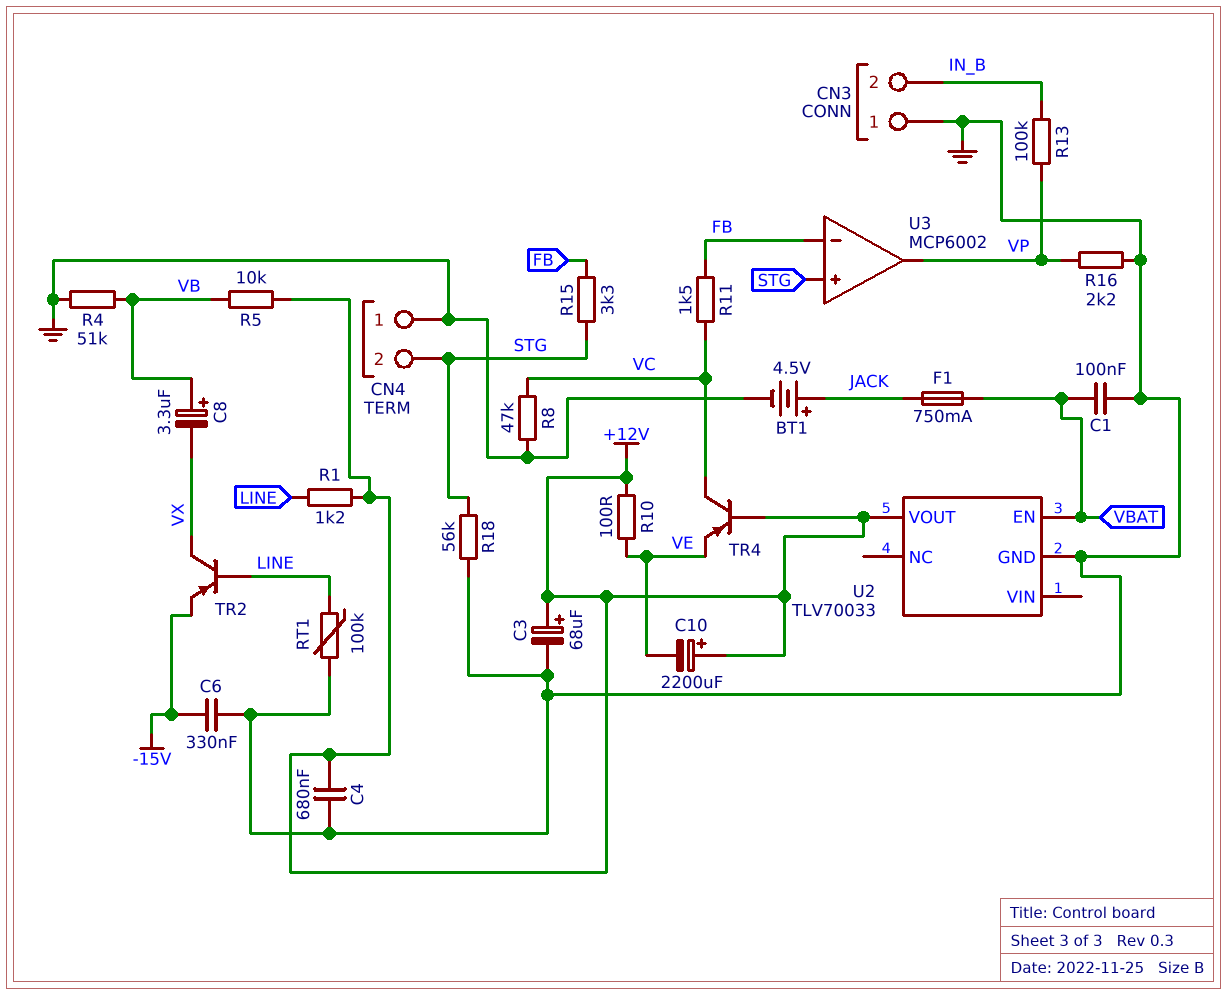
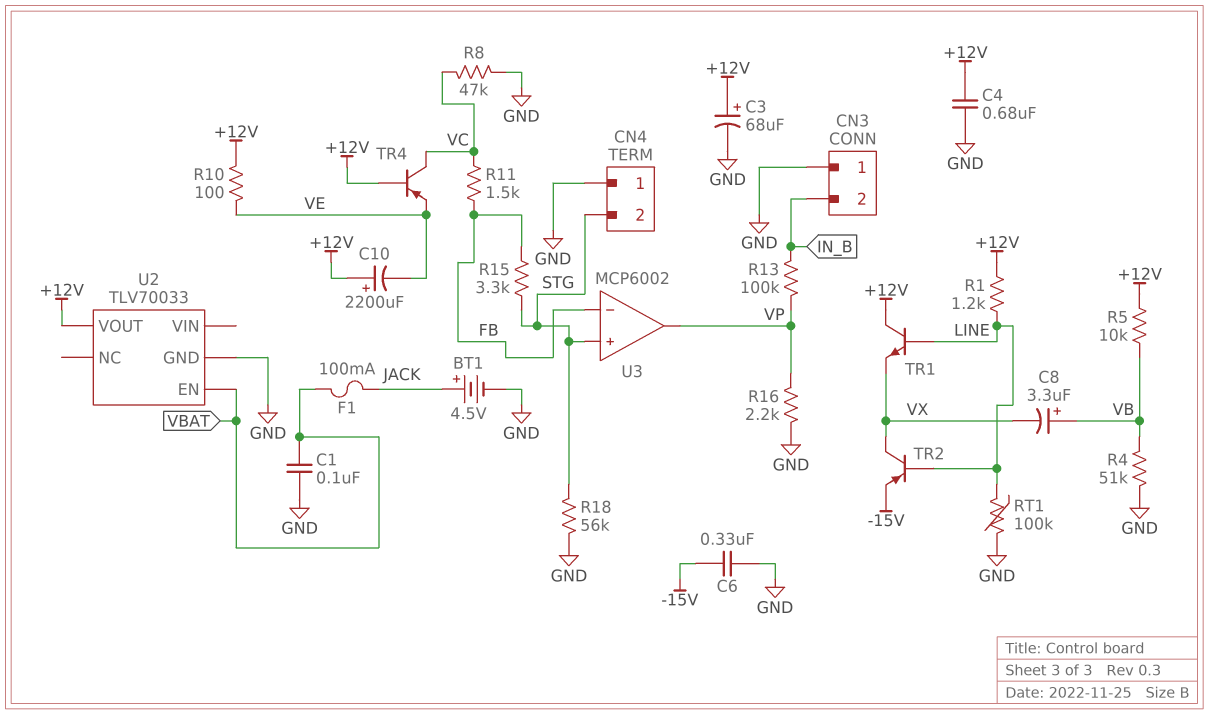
F1: 750mA (JACK, VBAT) -> 100mA (JACK, VBAT)
TR1: none -> NPN (B LINE, C +12V, E VX)

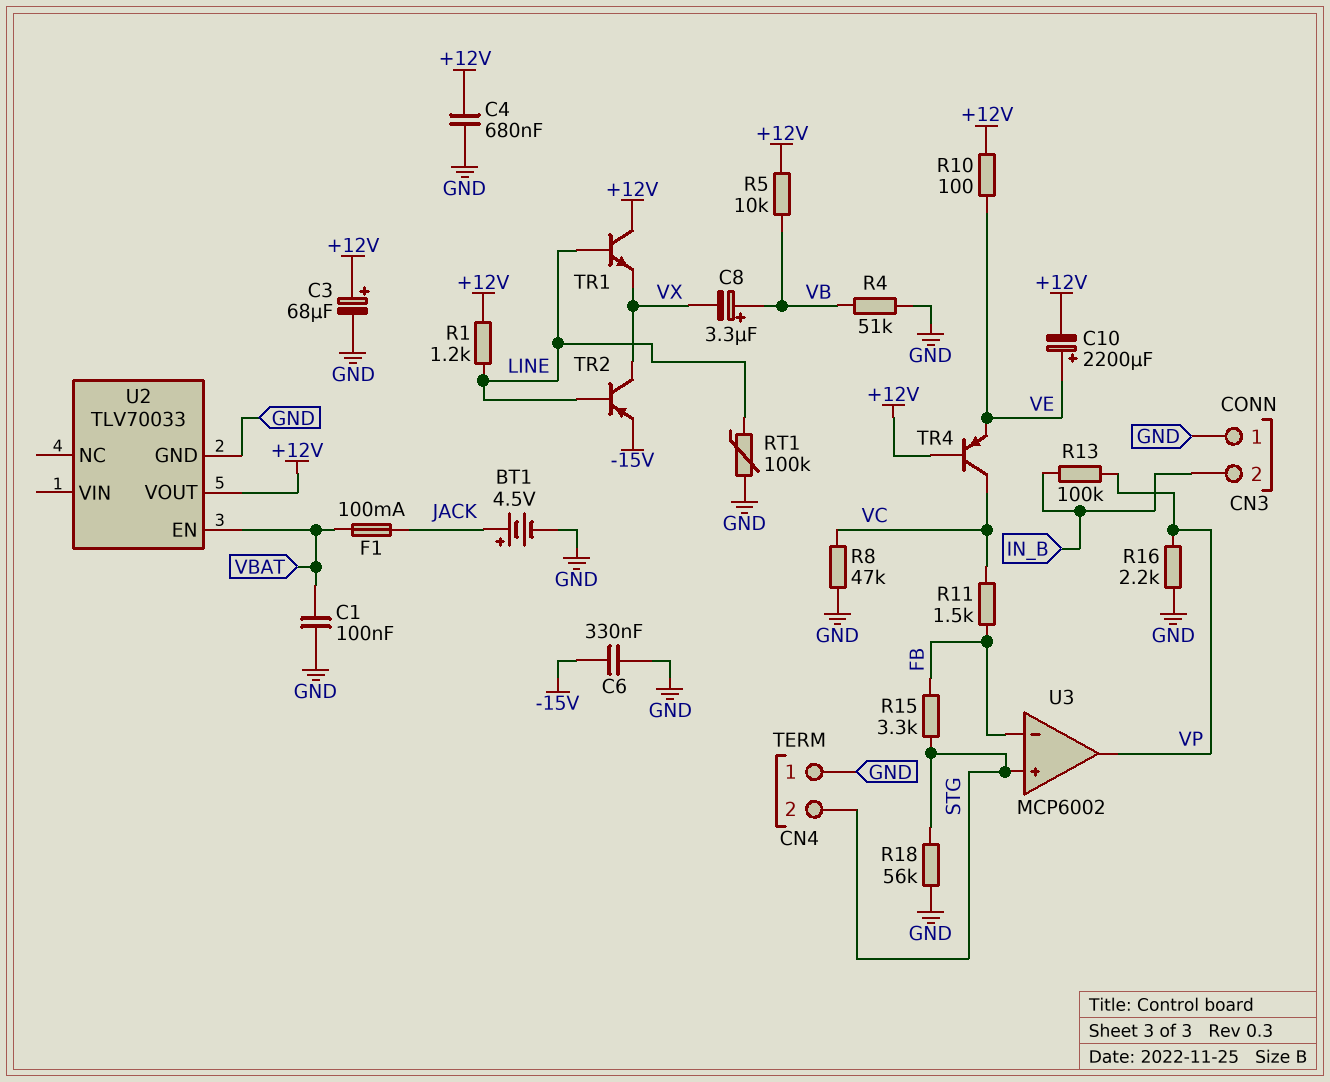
C10: 2200uF (plus +12V, minus VE) -> 2200uF (plus VE, minus +12V)

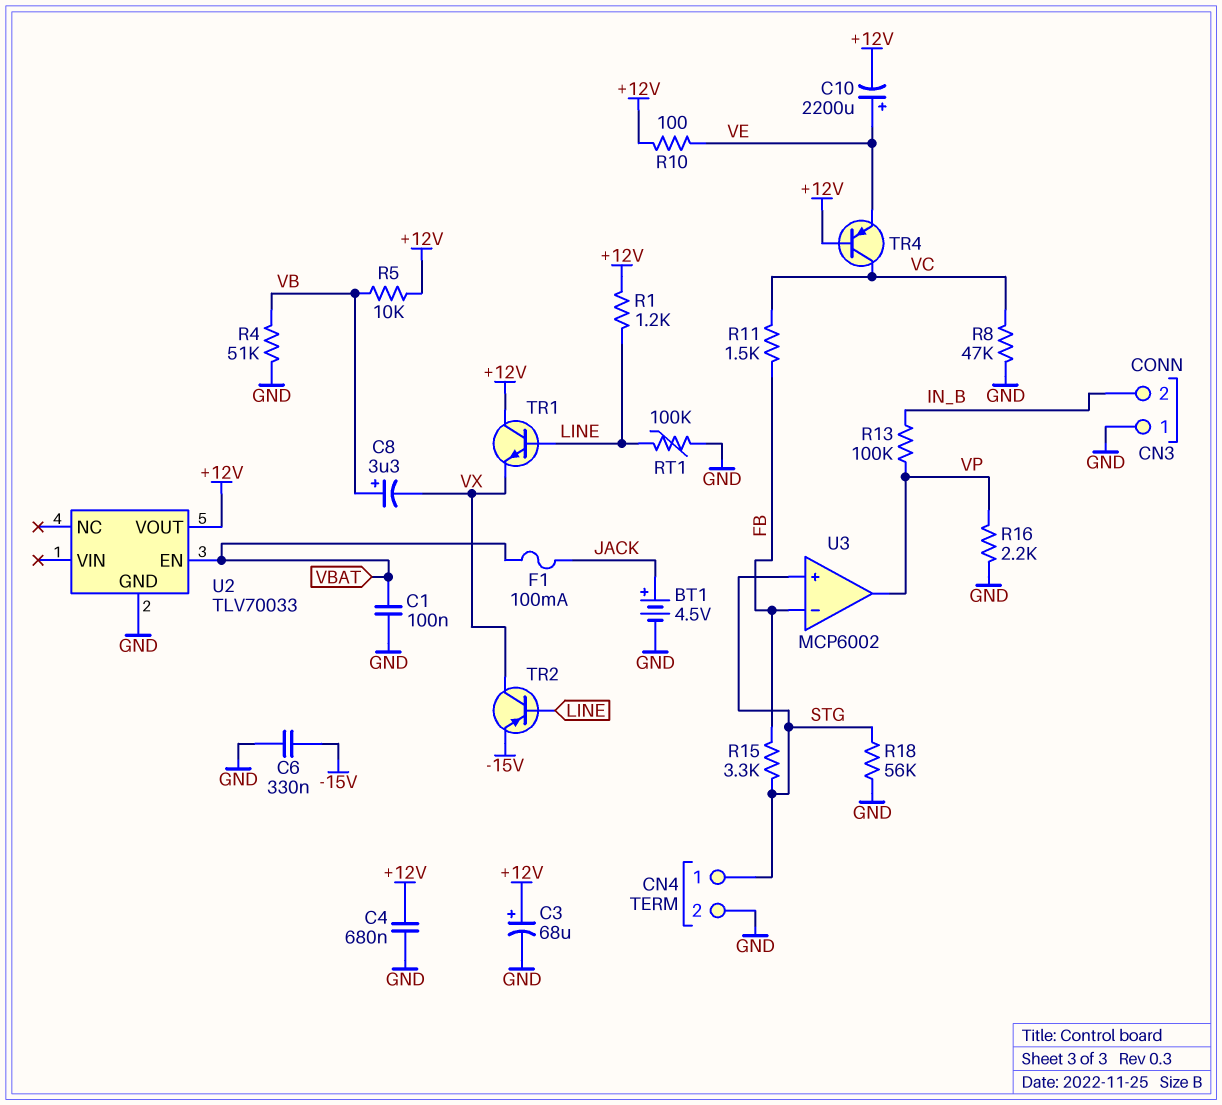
CN4 pin 1: GND -> STG
CN4 pin 2: STG -> GND

